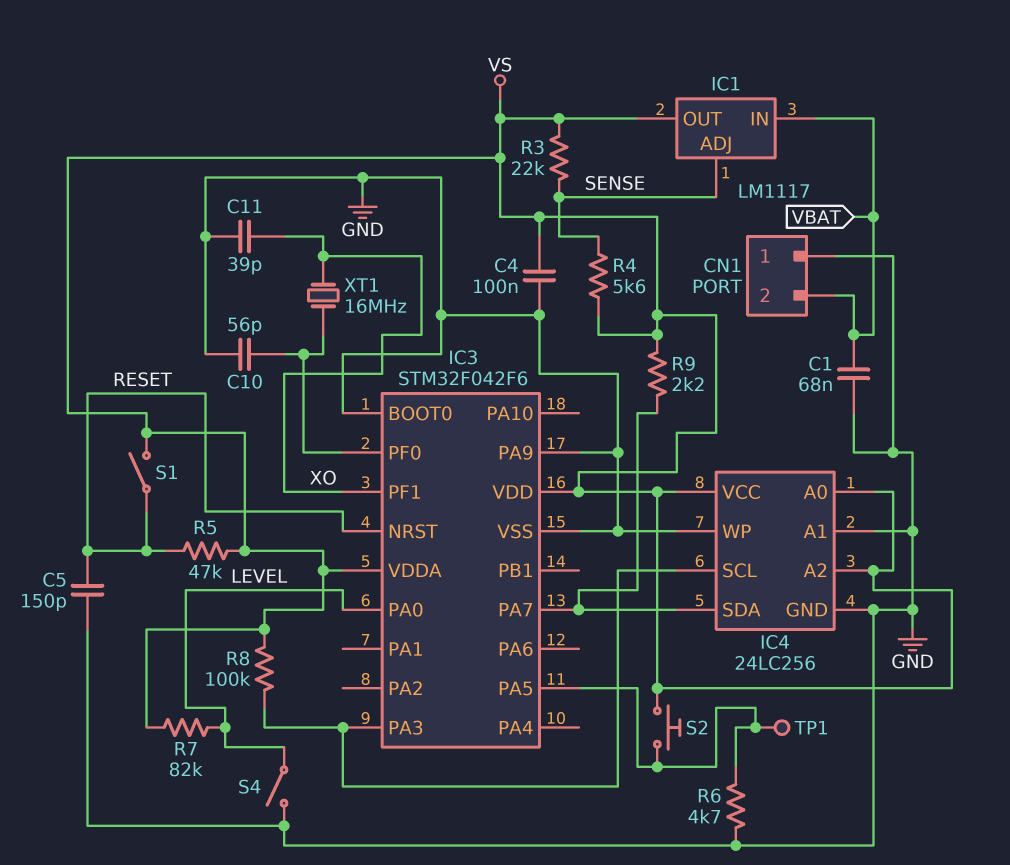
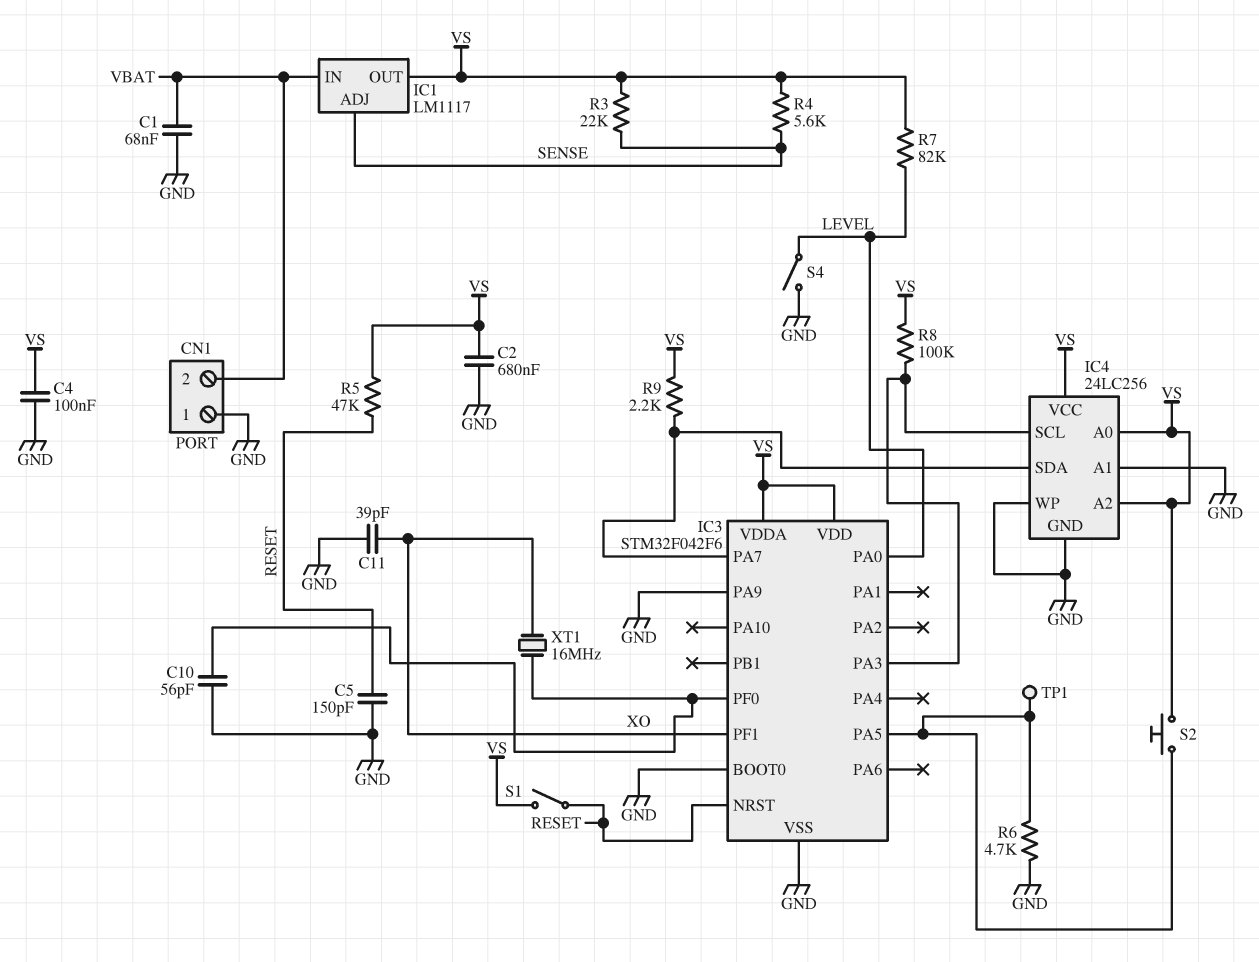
C2: none -> 680nF (GND, VS)

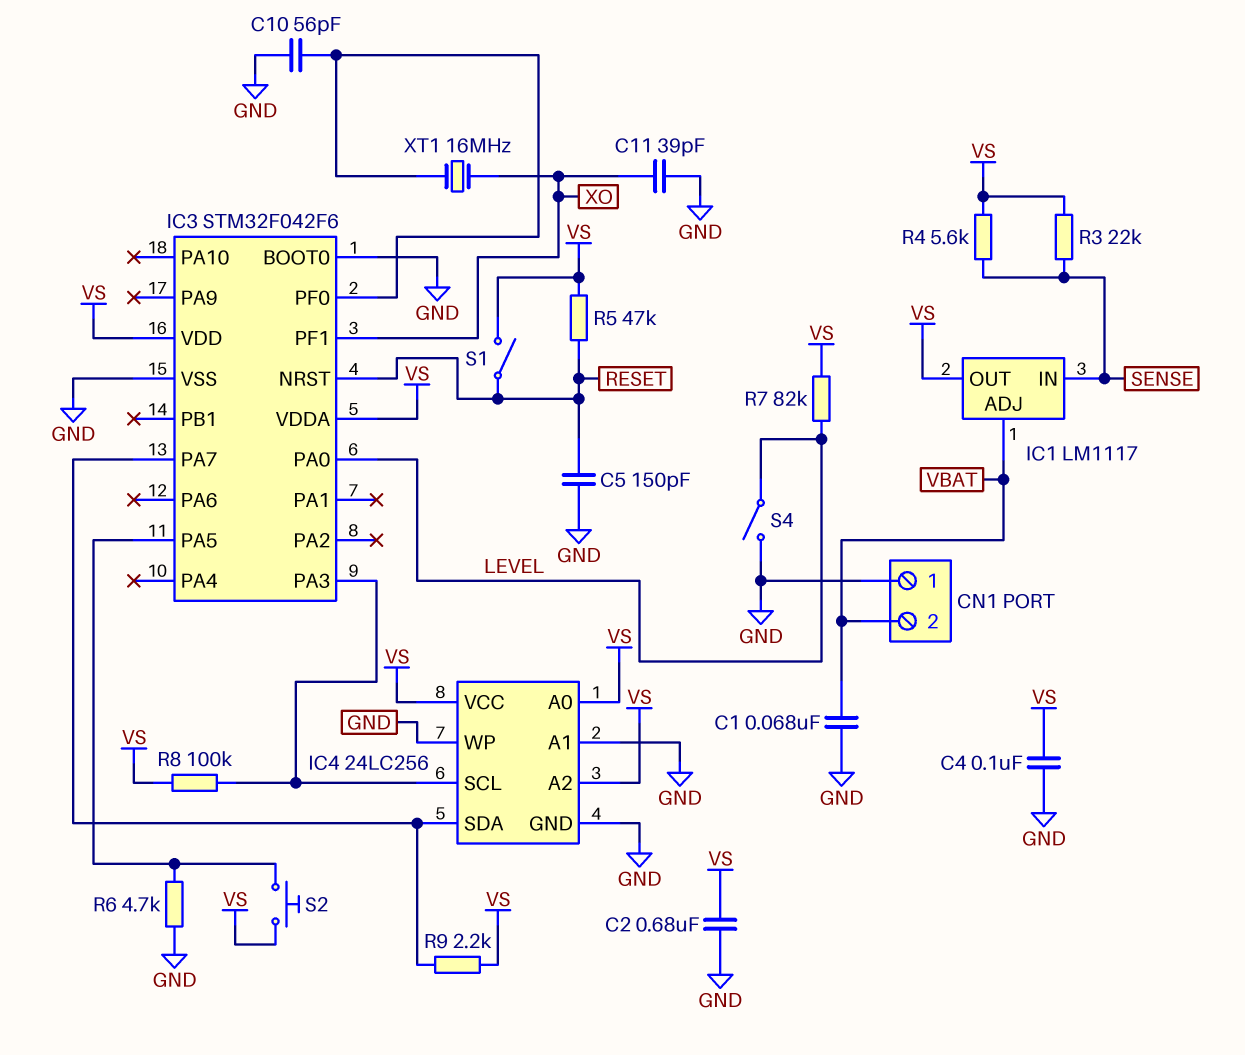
IC1 pin ADJ: SENSE -> VBAT
IC1 pin IN: VBAT -> SENSE
IC3 pin PA9: GND -> none
TP1: test point (IC3/PA5) -> none

